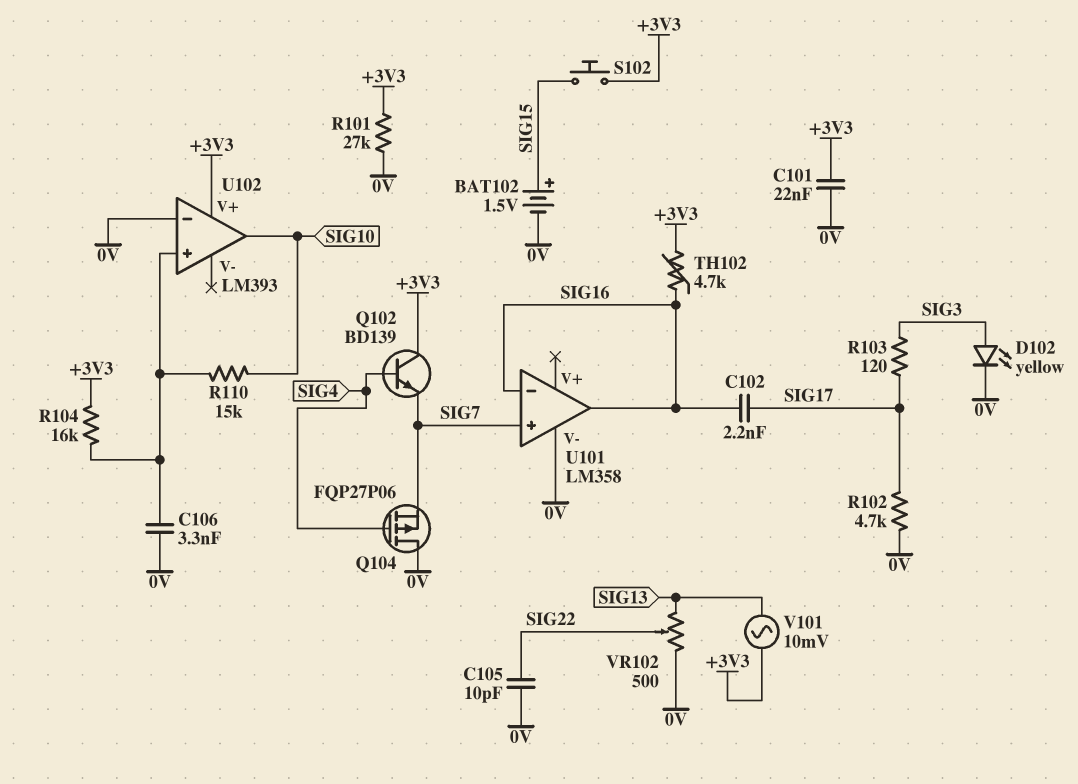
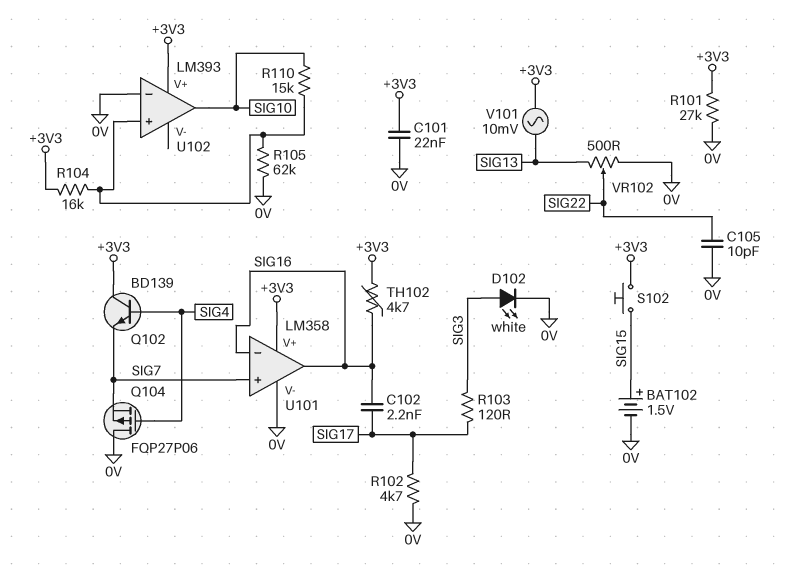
C106: 3.3nF (0V, U102/in+) -> none
D102: LED yellow (A SIG3, K 0V) -> LED white (A SIG3, K 0V)
R105: none -> 62k (0V, U102/in+)
U101 pin V+: none -> +3V3

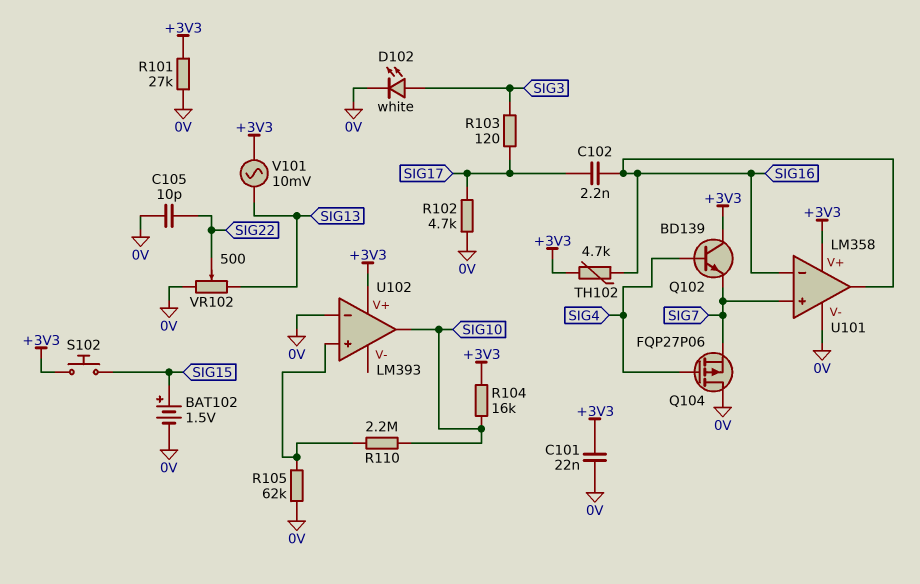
R104: 16k (+3V3, U102/in+) -> 16k (+3V3, SIG10)
R110: 15k (SIG10, U102/in+) -> 2.2M (SIG10, U102/in+)

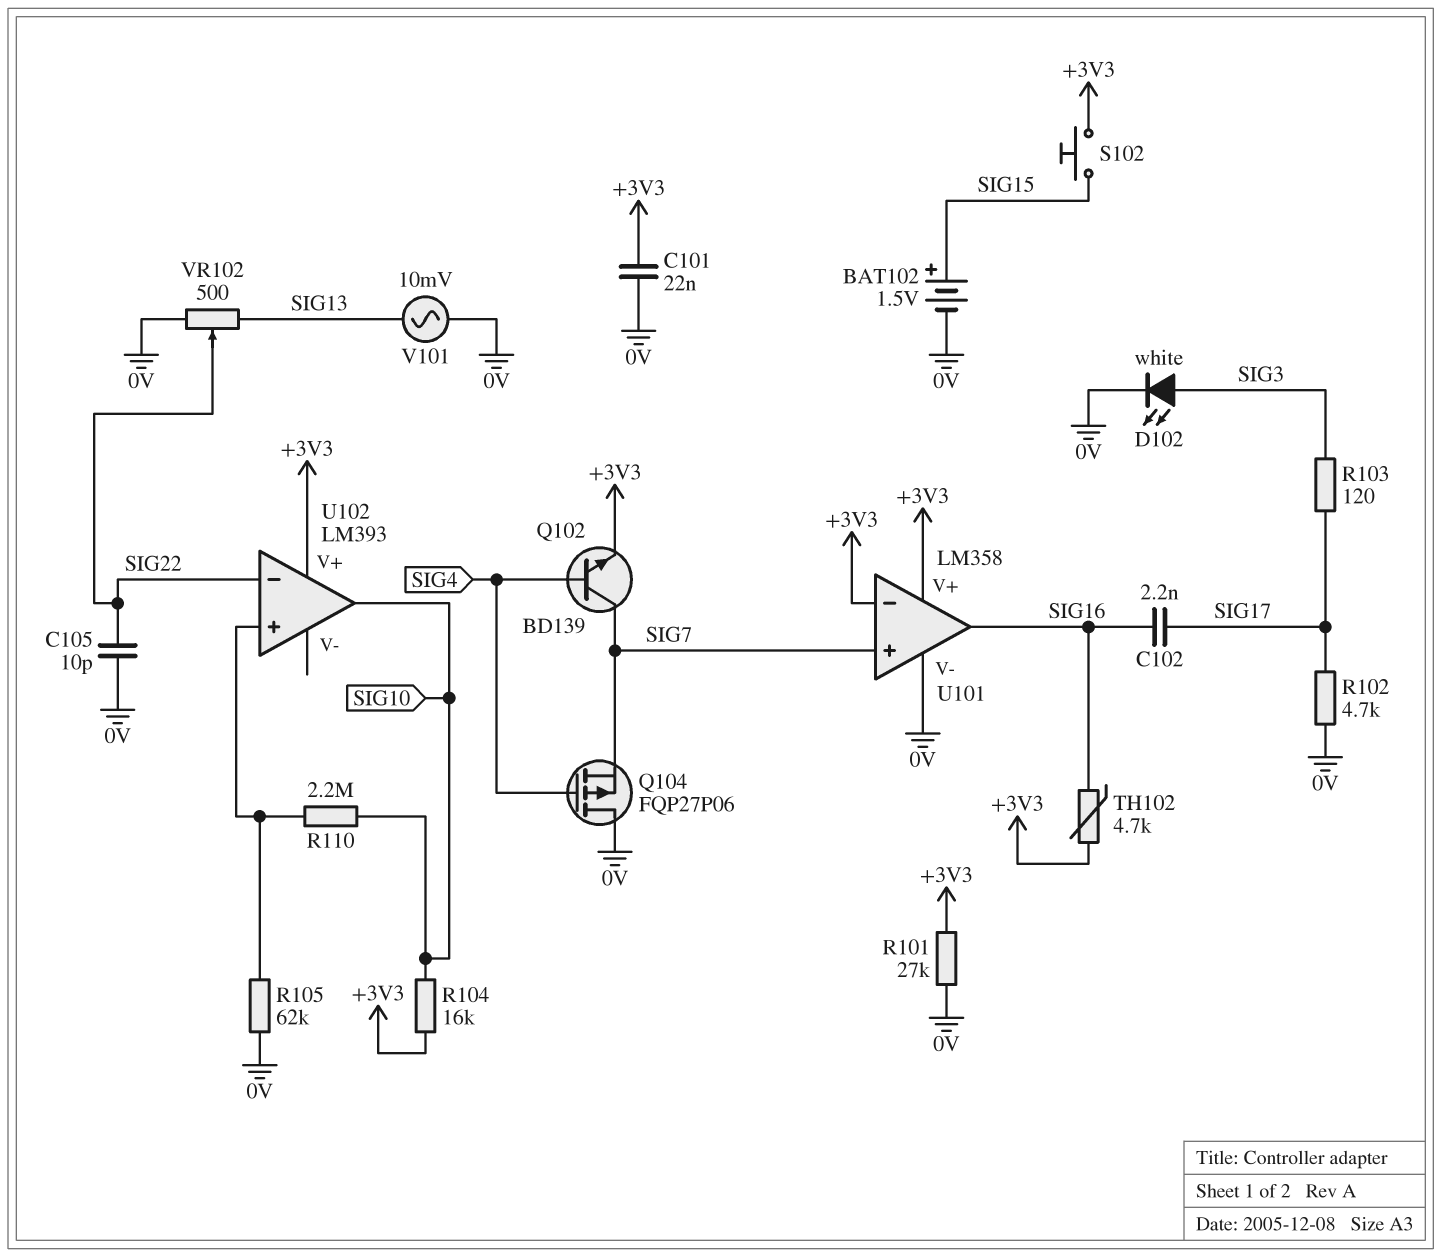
Q102: NPN BD139 (B SIG4, C +3V3, E SIG7) -> NPN BD139 (B SIG4, C SIG7, E +3V3)
U101 pin in-: SIG16 -> +3V3
U102 pin in-: 0V -> SIG22
V101: AC 10mV (+3V3, SIG13) -> AC 10mV (0V, SIG13)

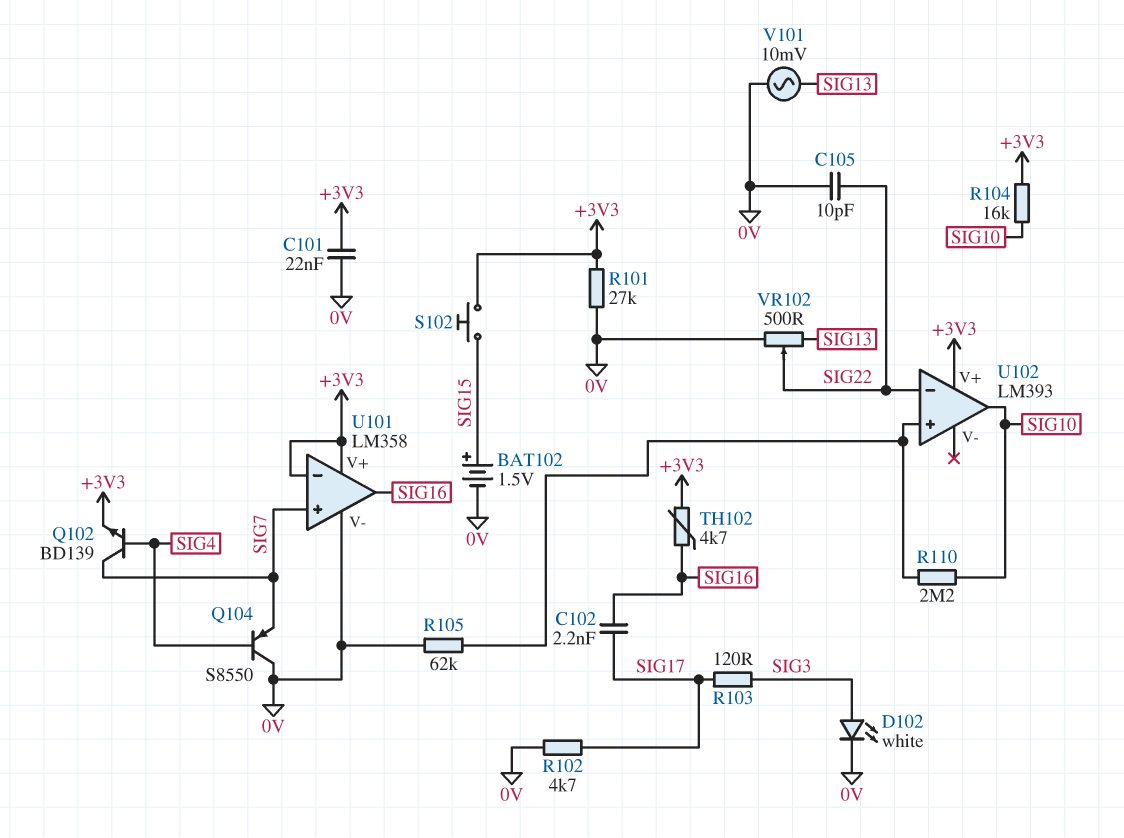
Q104: PMOS FQP27P06 (G SIG4, D 0V, S SIG7) -> PNP S8550 (B SIG4, C 0V, E SIG7)

